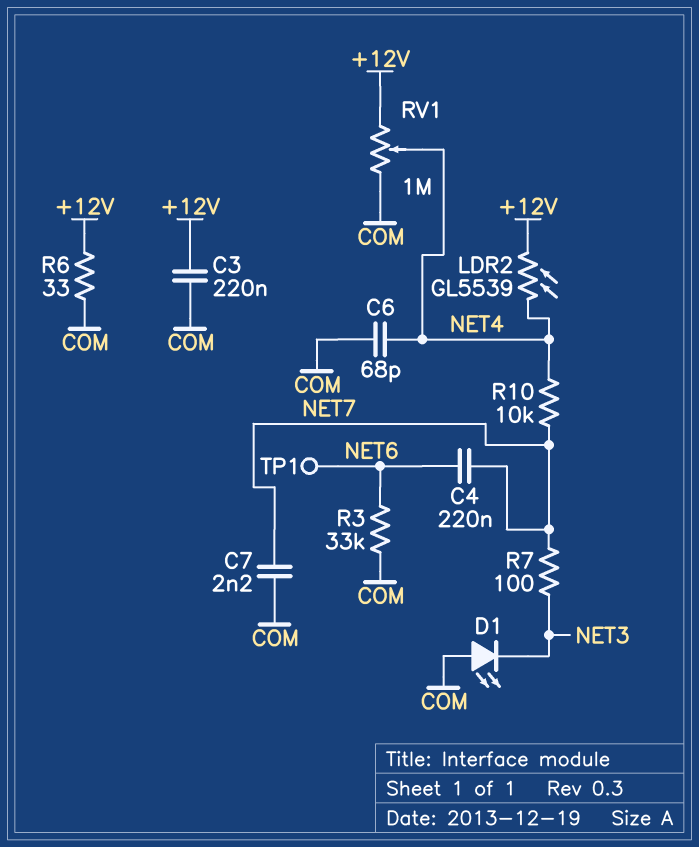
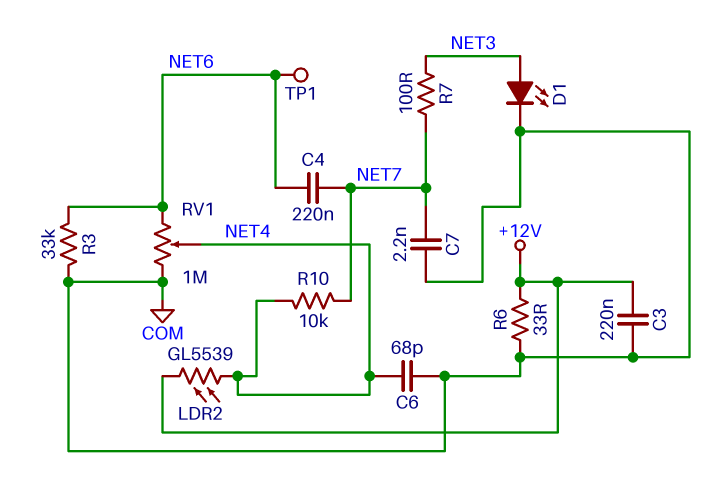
D1: LED (A COM, K NET3) -> LED (A NET3, K COM)
RV1: 1M (+12V, COM, wiper NET4) -> 1M (COM, NET6, wiper NET4)

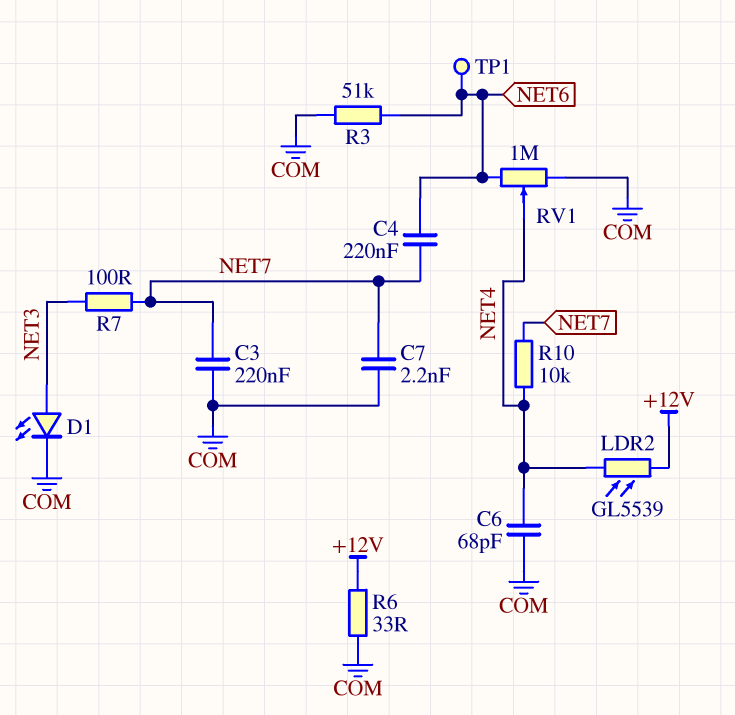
C3: 220nF (+12V, COM) -> 220nF (COM, NET7)
R3: 33k (COM, NET6) -> 51k (COM, NET6)

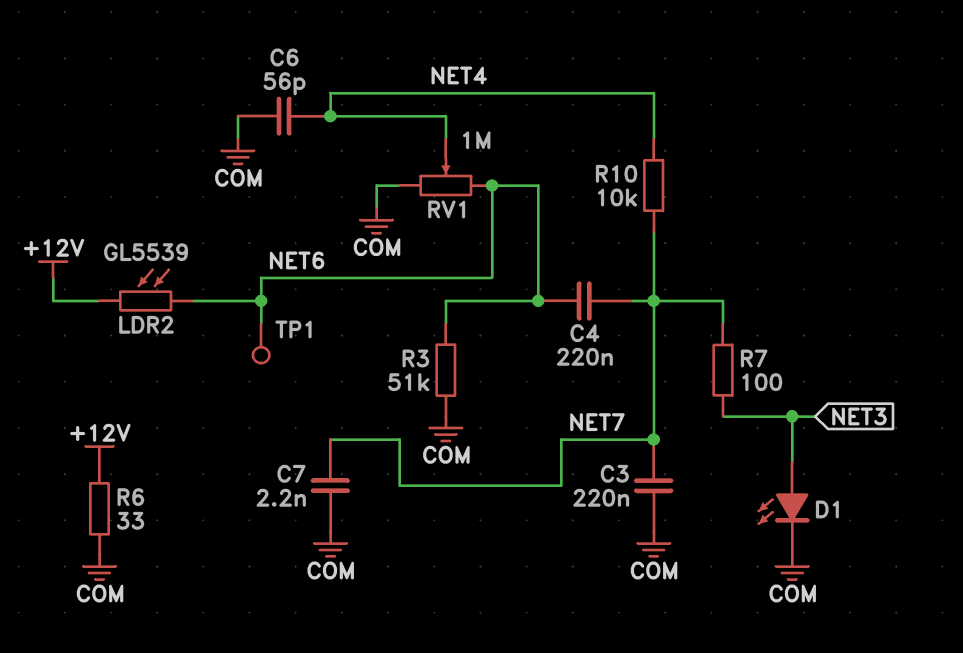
C6: 68pF (COM, NET4) -> 56pF (COM, NET4)
LDR2: GL5539 (+12V, NET4) -> GL5539 (+12V, NET6)

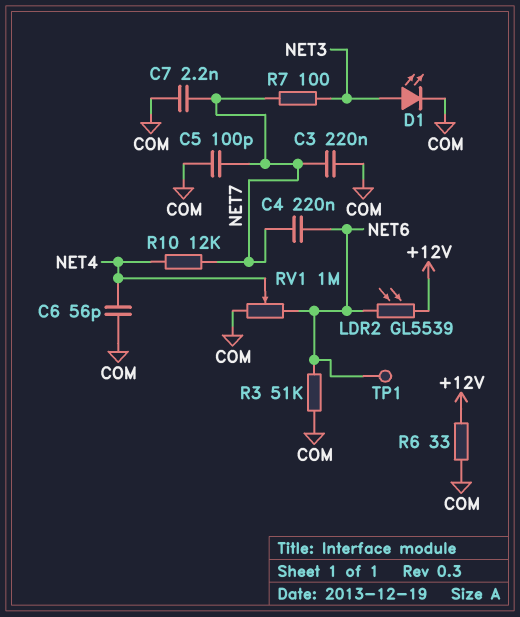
C5: none -> 100pF (COM, NET7)
R10: 10k (NET4, NET7) -> 12k (NET4, NET7)

